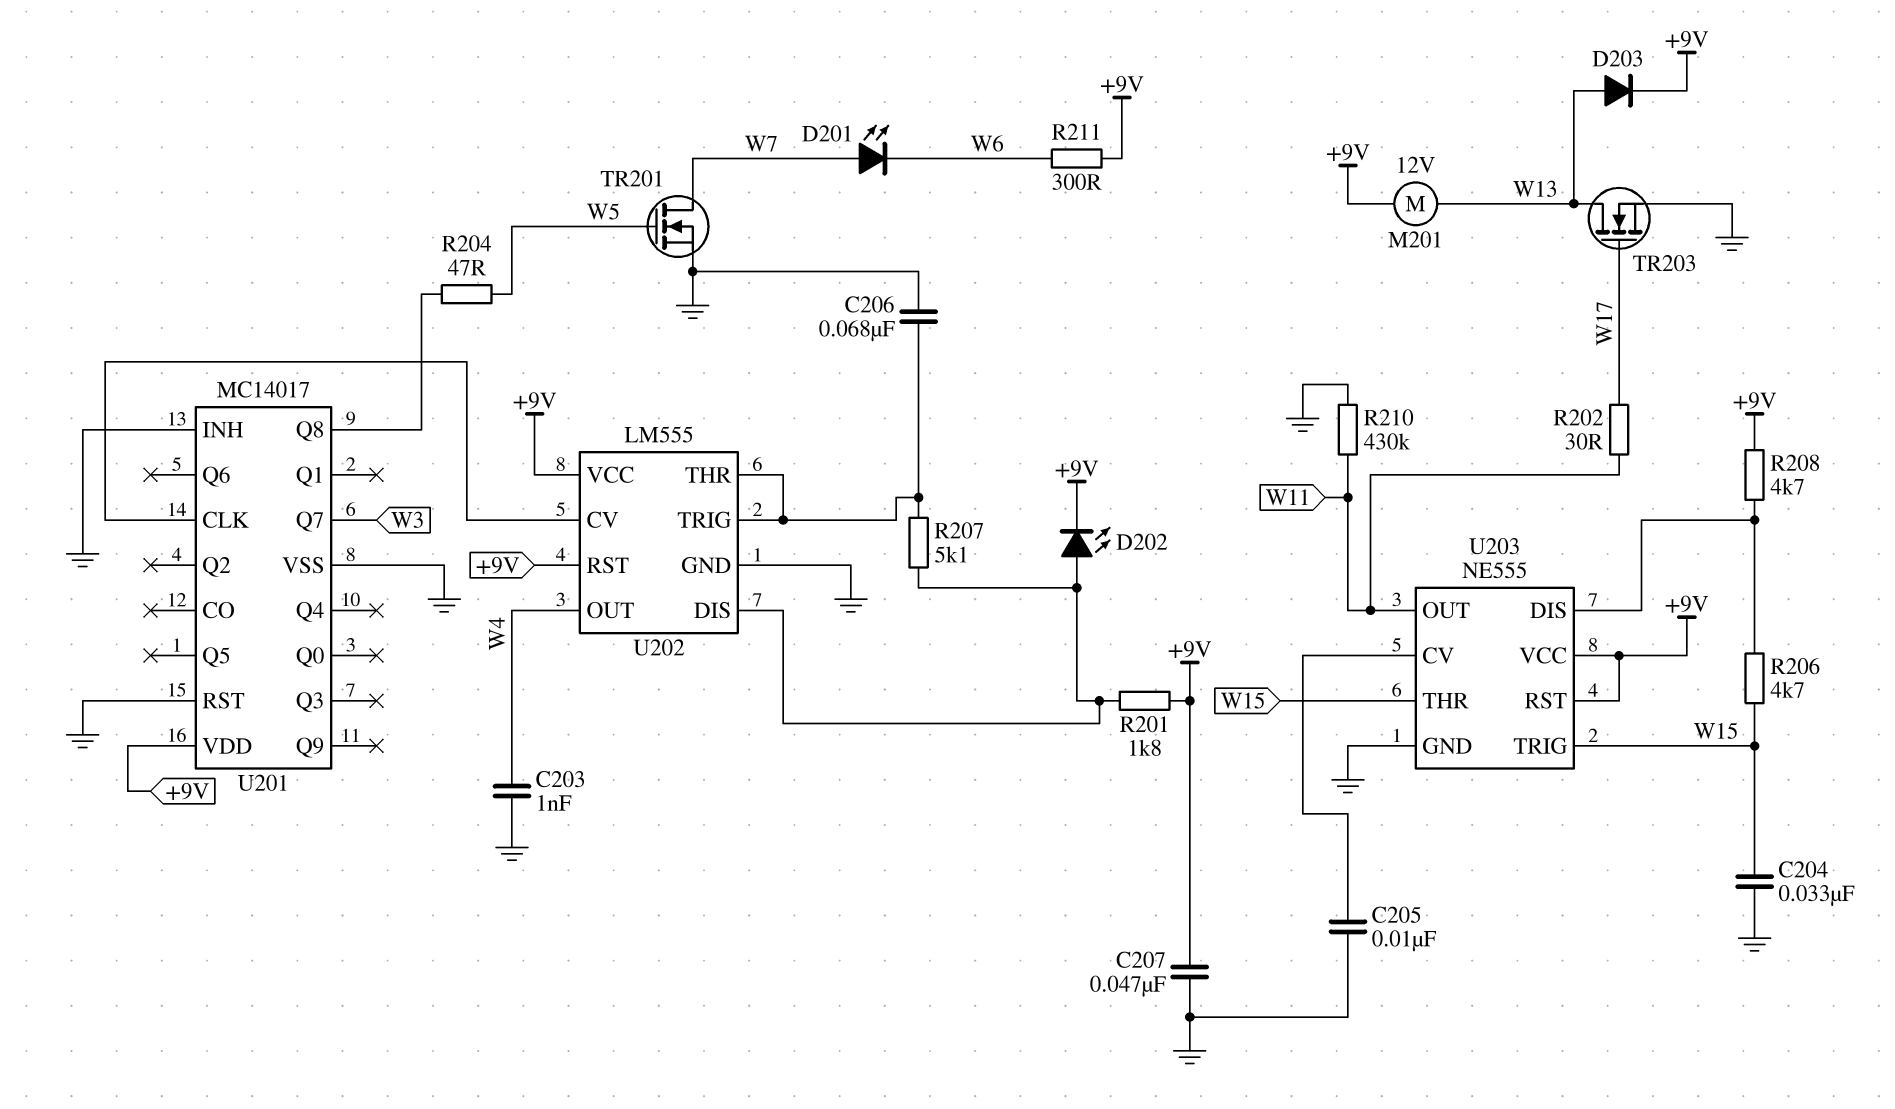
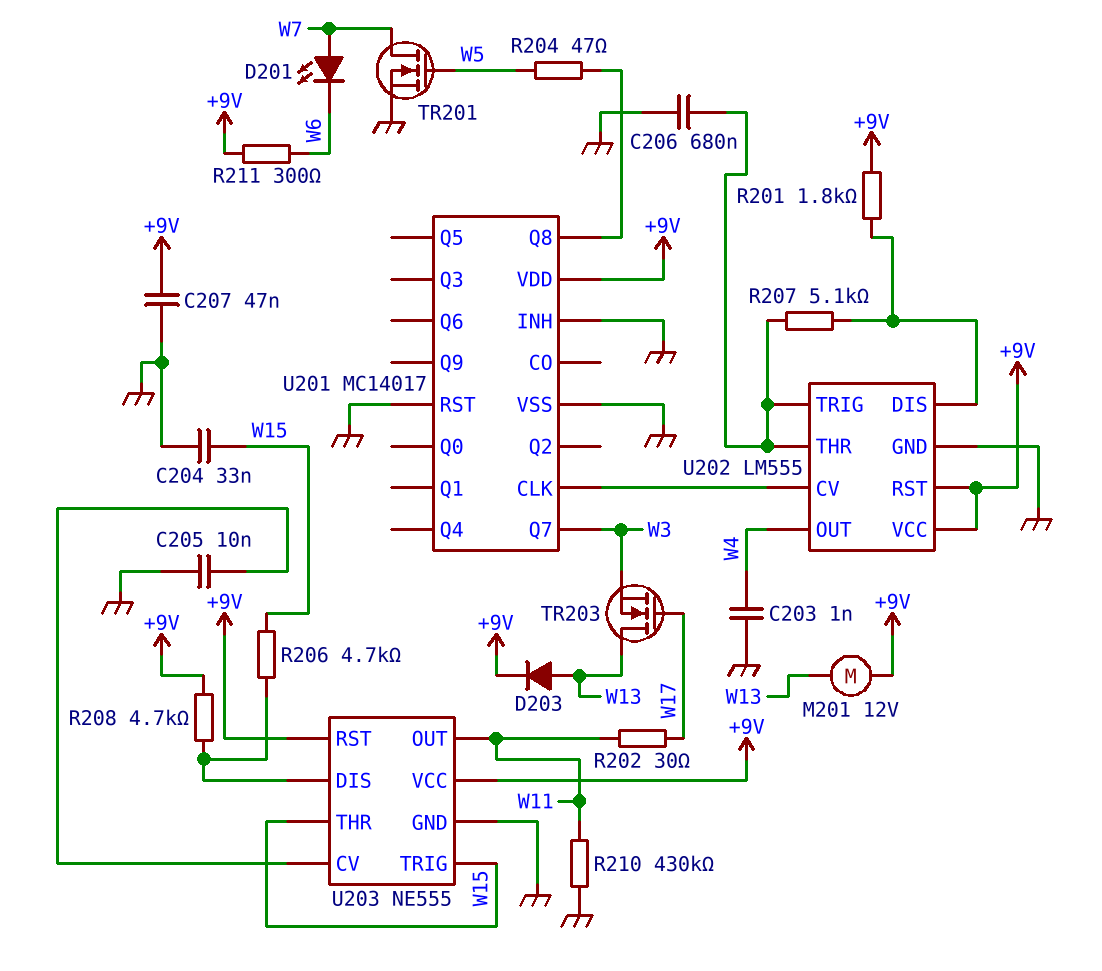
C206: 68nF (GND, U202/THR) -> 680nF (GND, U202/THR)
D202: LED (A U202/DIS, K +9V) -> none
TR203: NMOS (G W17, D W13, S GND) -> NMOS (G W17, D W13, S W3)

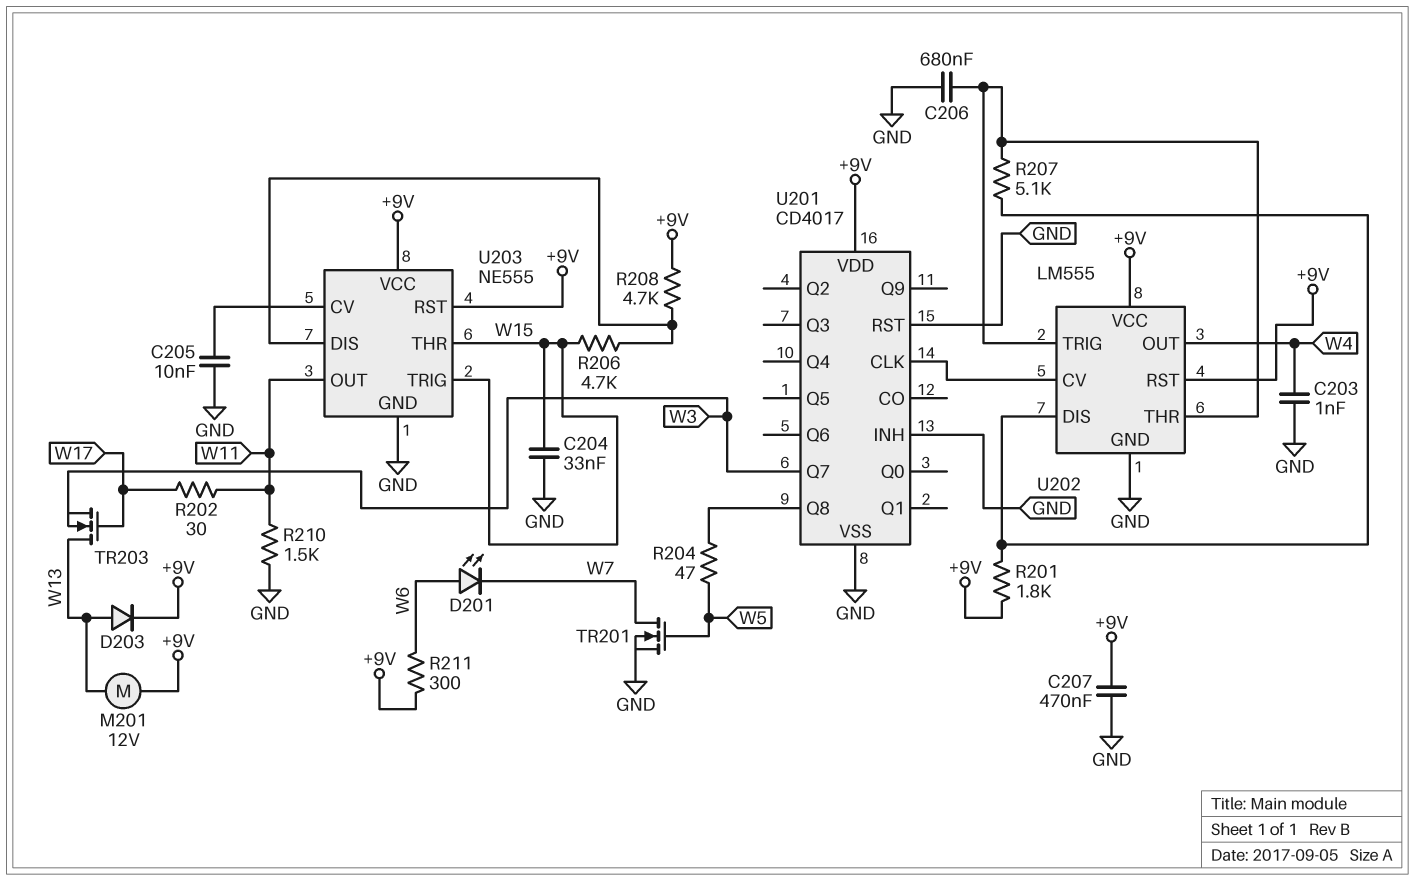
C207: 47nF (+9V, GND) -> 470nF (+9V, GND)
D201: LED (A W7, K W6) -> LED (A W6, K W7)
R210: 430k (GND, W11) -> 1.5k (GND, W11)
U201: MC14017 -> CD4017

